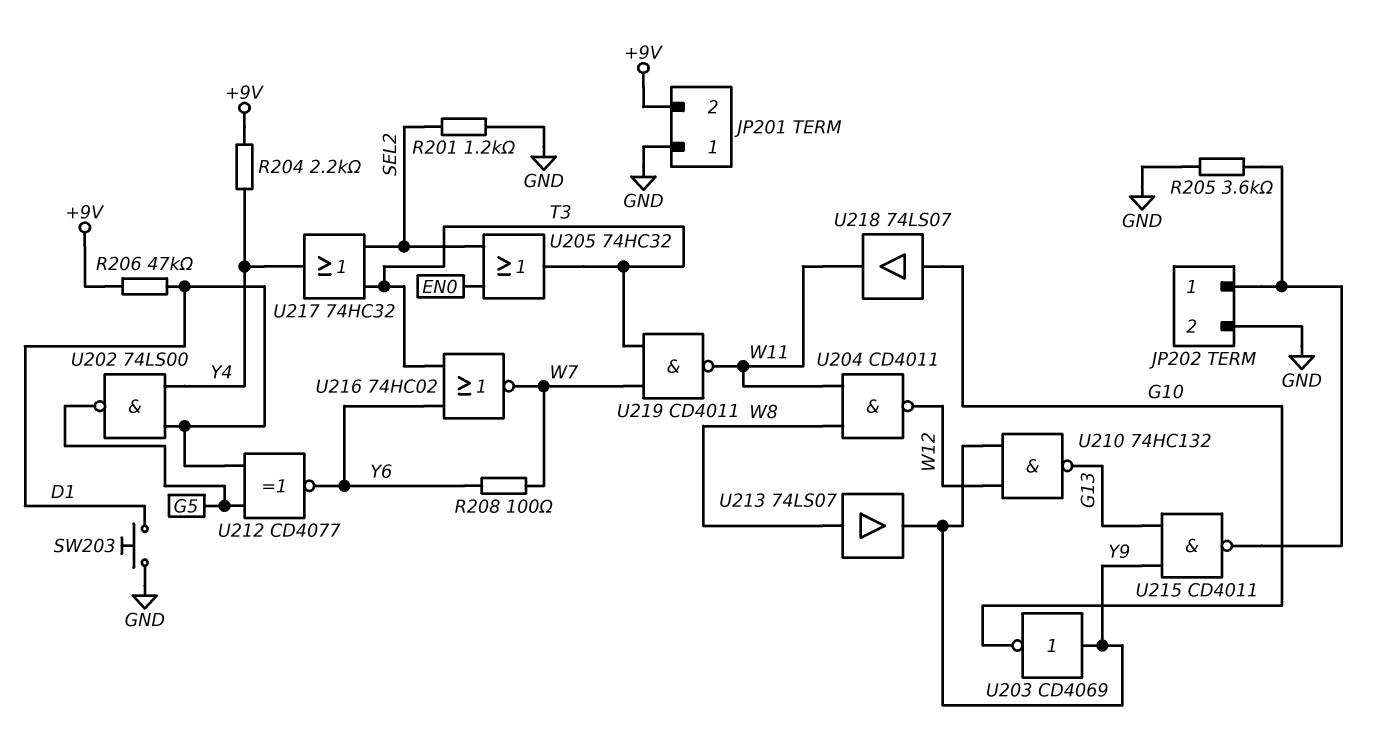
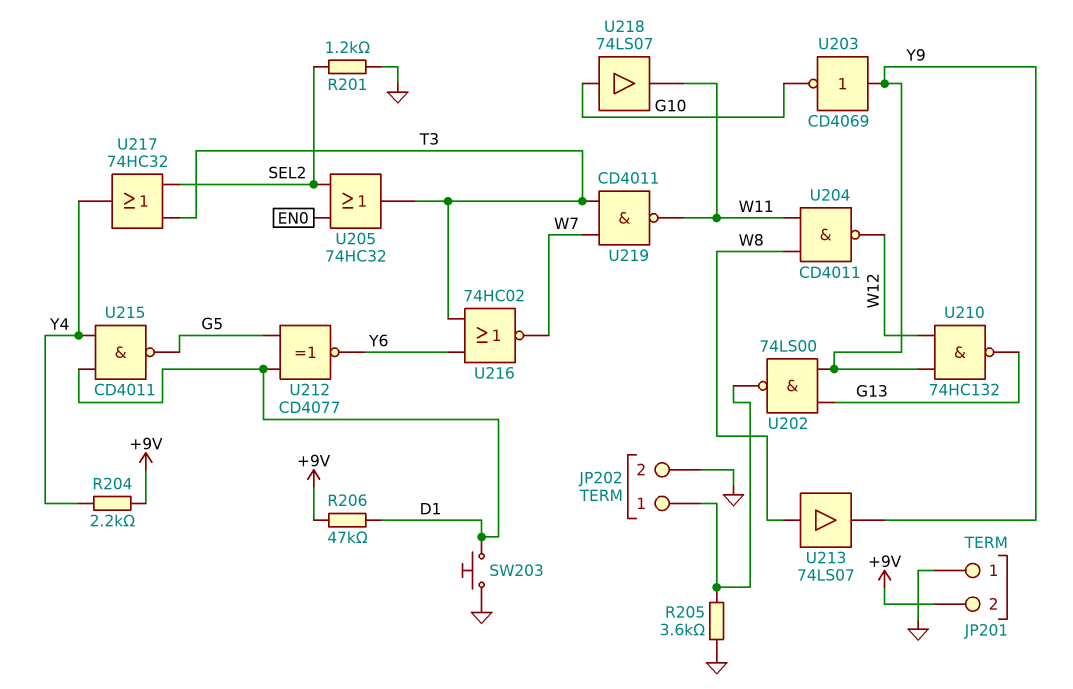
R208: 100 (W7, Y6) -> none
U202: NAND 74LS00 (in D1, in Y4, out G5) -> NAND 74LS00 (in G13, in Y9, out JP202/1)
U215: NAND CD4011 (in G13, in Y9, out JP202/1) -> NAND CD4011 (in D1, in Y4, out G5)

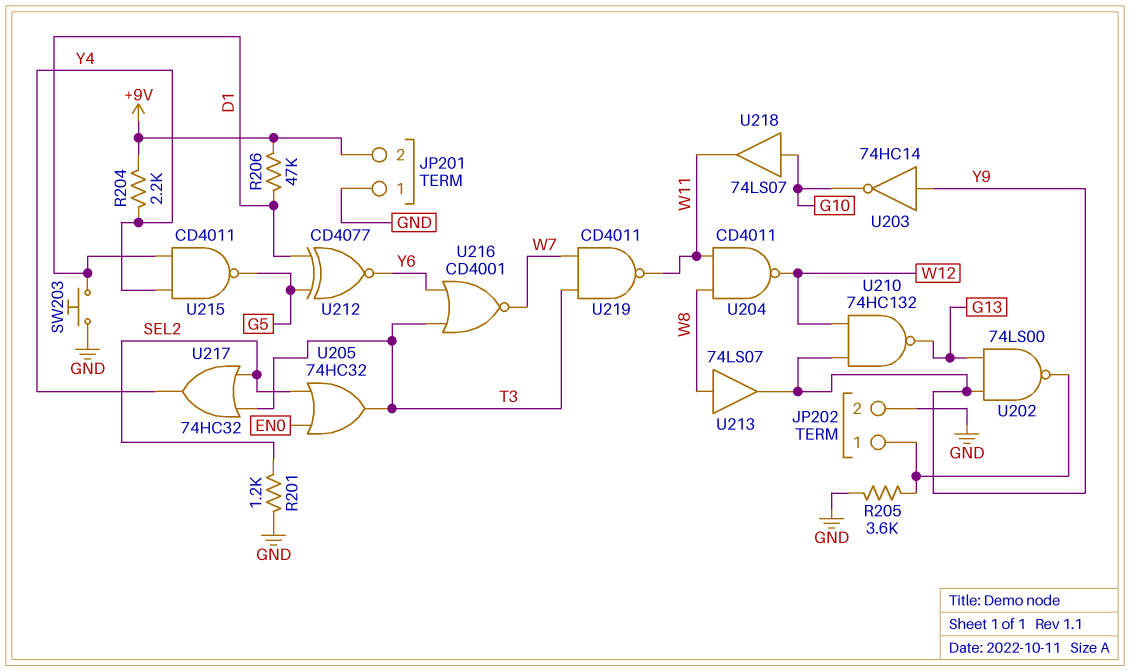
U203: NOT CD4069 (in Y9, out G10) -> NOT 74HC14 (in Y9, out G10)
U216: NOR 74HC02 (in T3, in Y6, out W7) -> NOR CD4001 (in T3, in Y6, out W7)

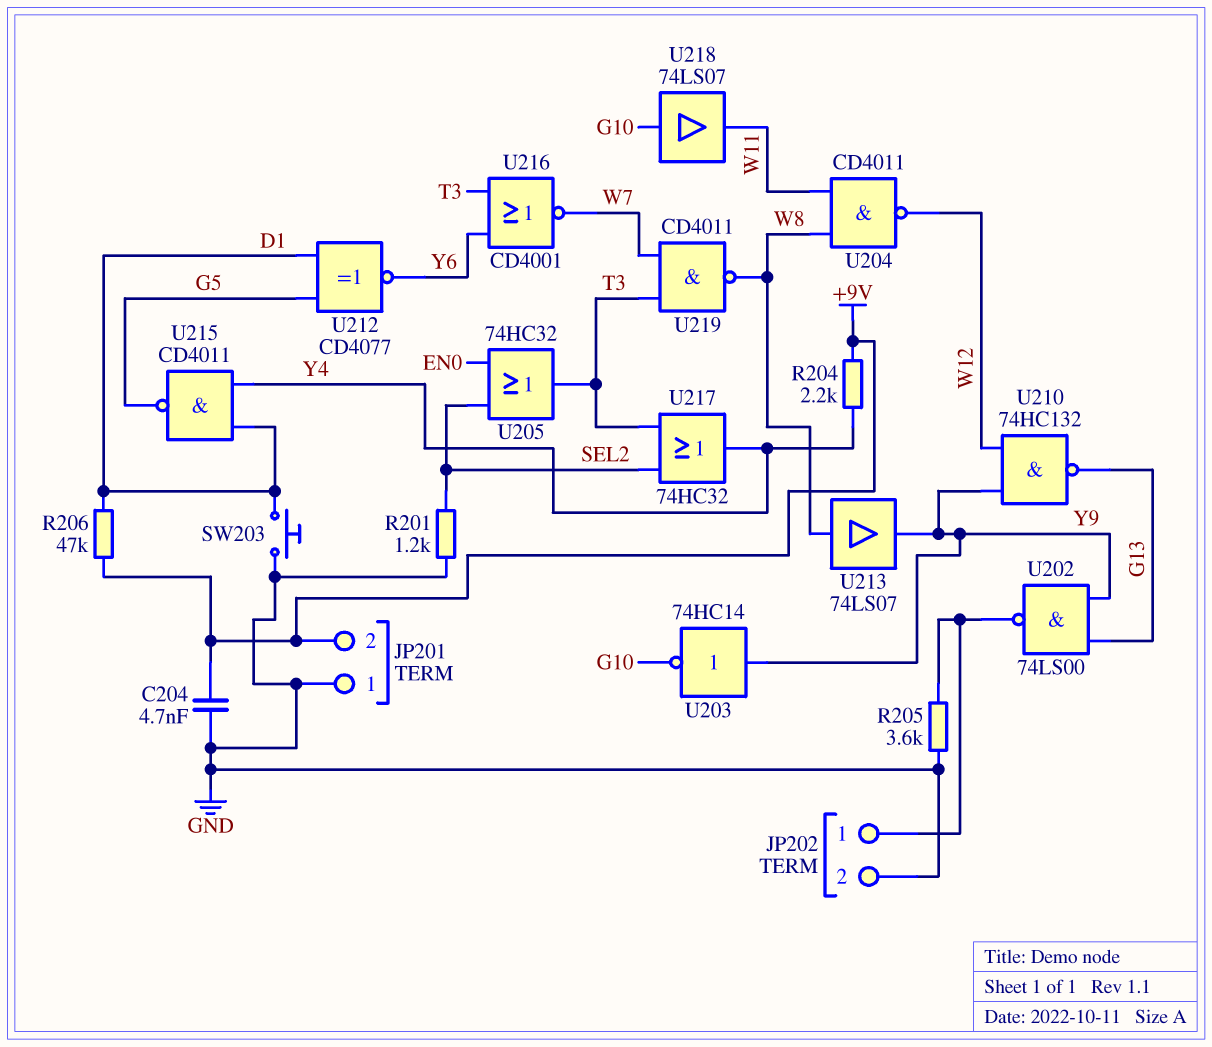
C204: none -> 4.7nF (+9V, GND)
U219: NAND CD4011 (in T3, in W7, out W11) -> NAND CD4011 (in T3, in W7, out W8)

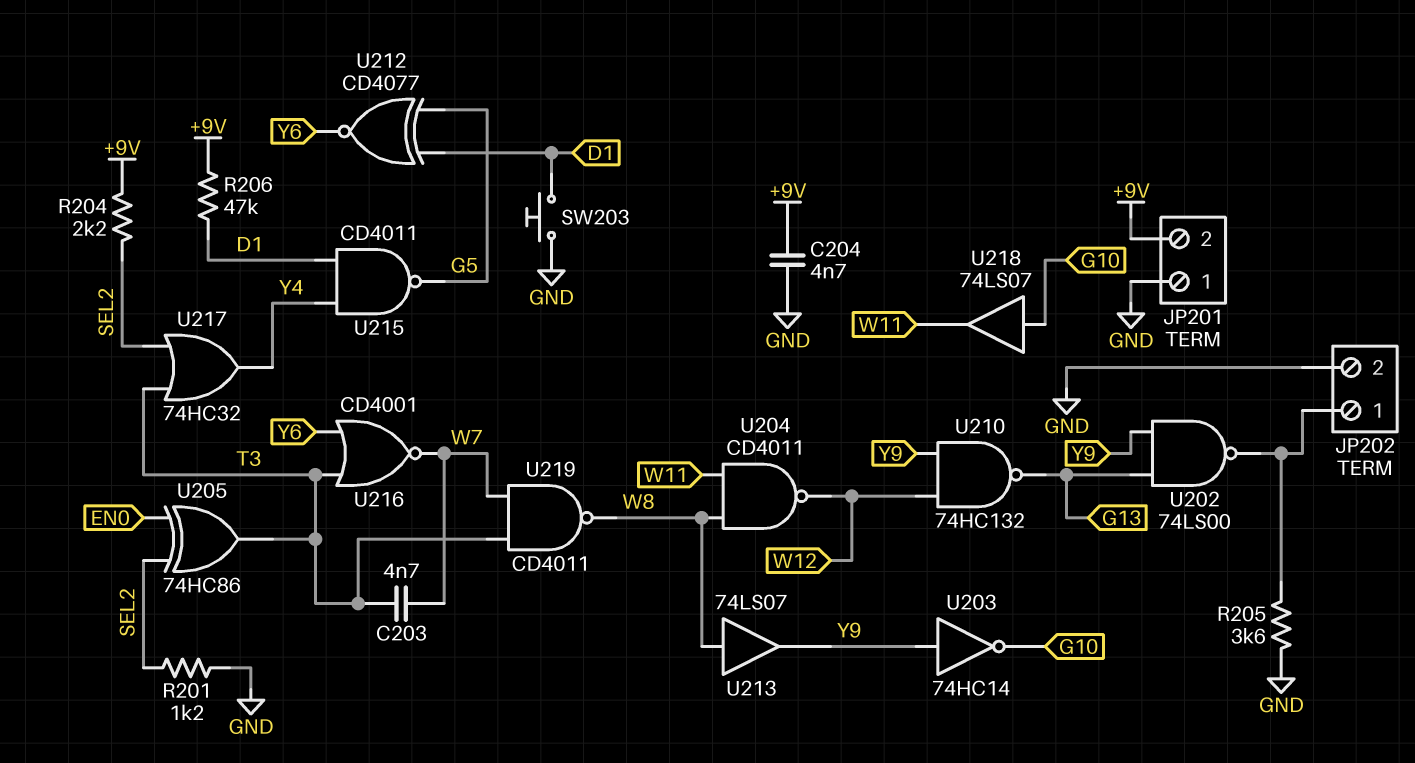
C203: none -> 4.7nF (T3, W7)
R204: 2.2k (+9V, Y4) -> 2.2k (+9V, SEL2)
U205: OR 74HC32 (in EN0, in SEL2, out T3) -> XOR 74HC86 (in EN0, in SEL2, out T3)

